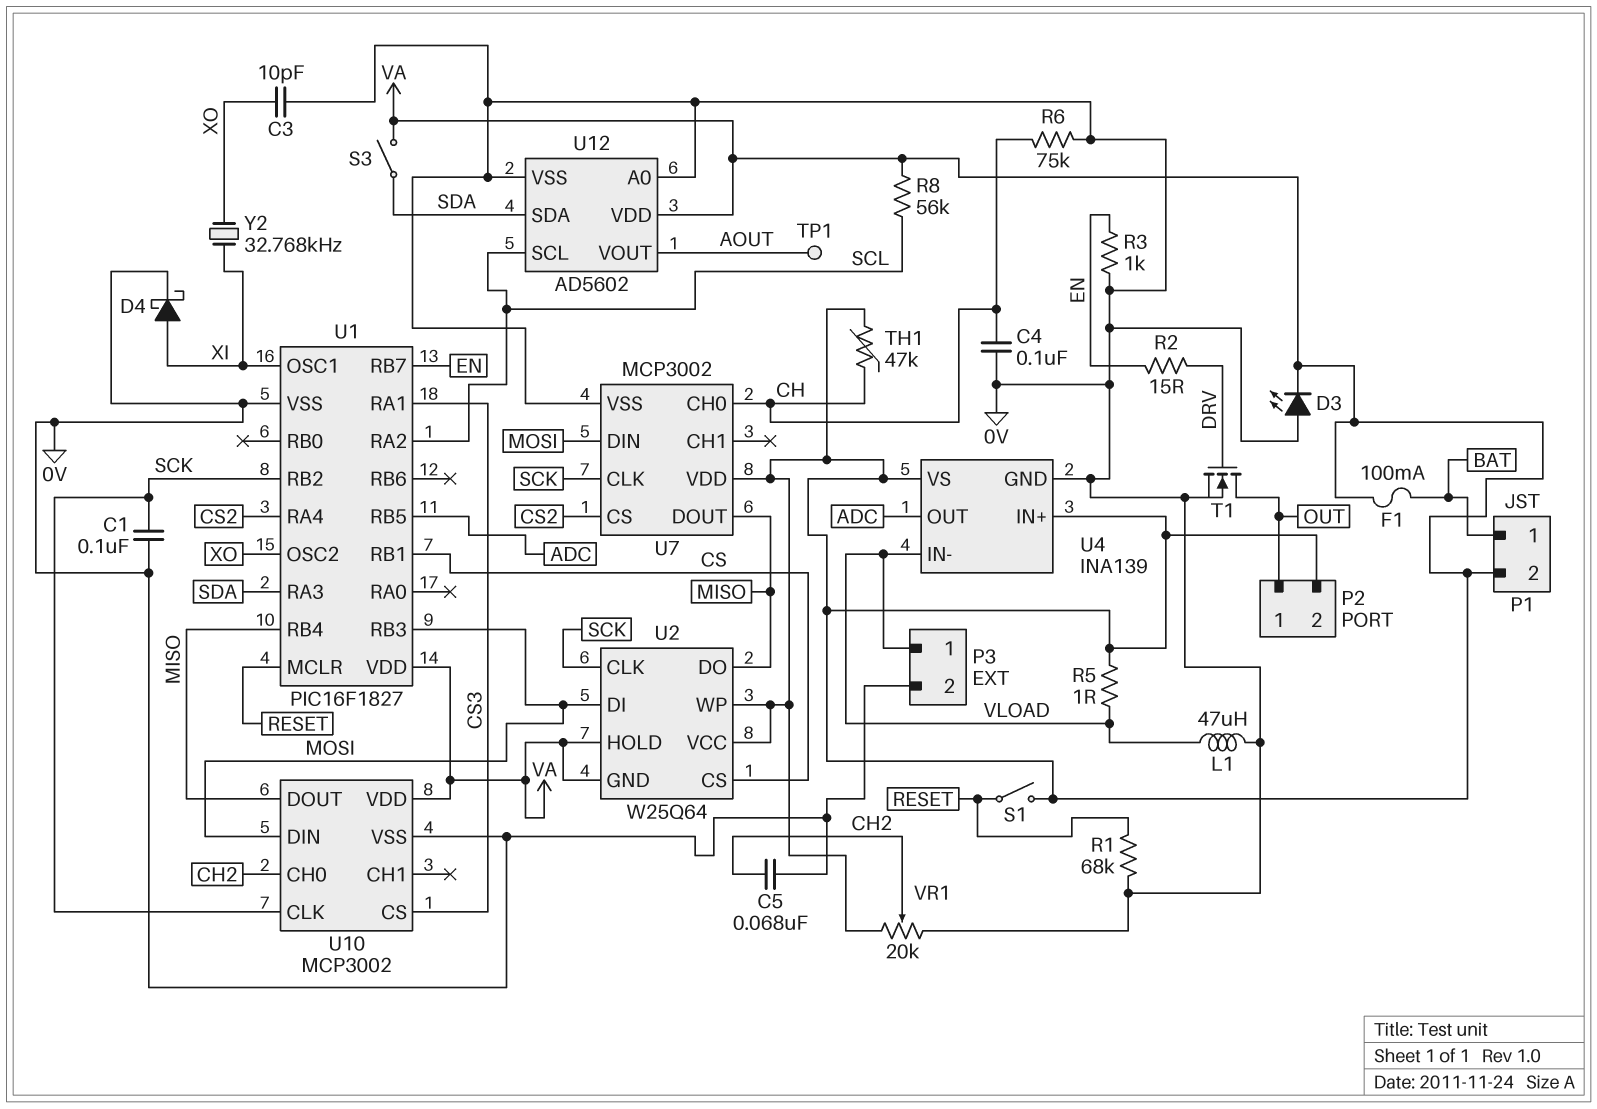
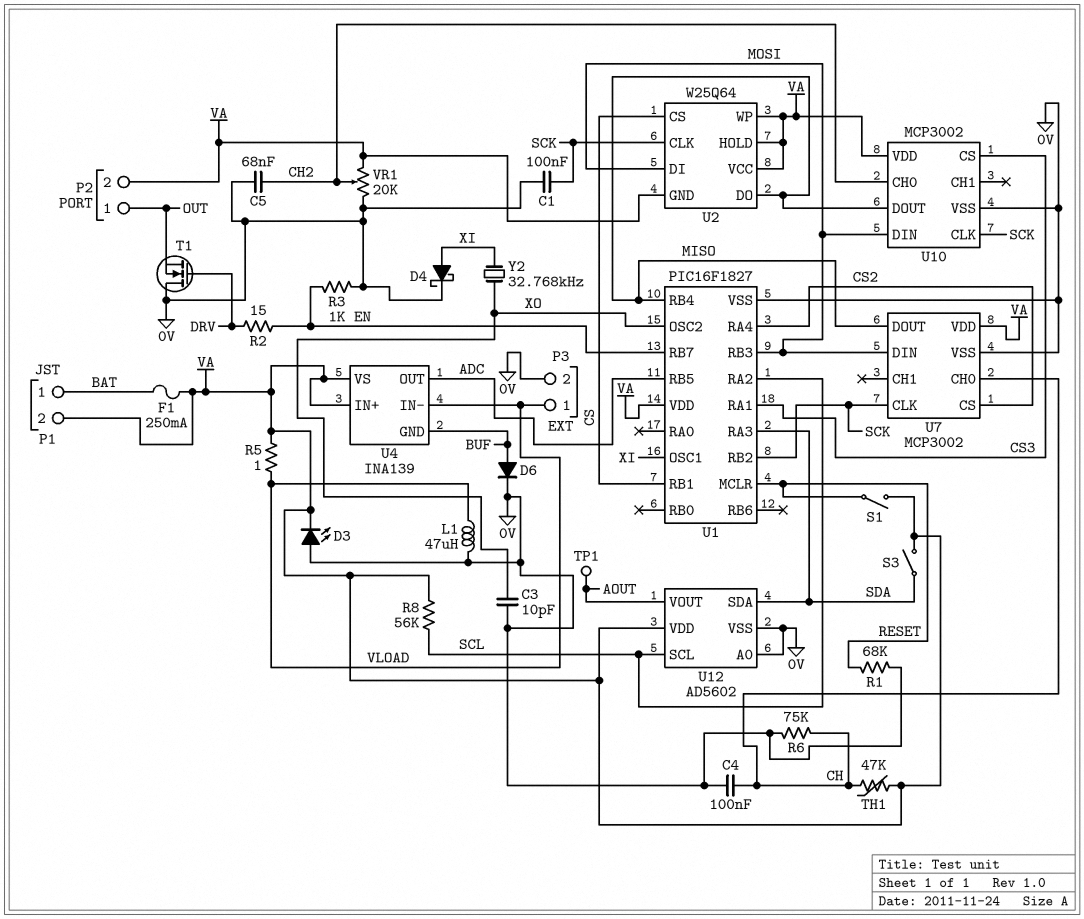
D6: none -> diode (A BUF, K 0V)
F1: 100mA (BAT, VA) -> 250mA (BAT, VA)
T1: NMOS (G DRV, D OUT, S 0V) -> NMOS (G DRV, D 0V, S OUT)
U4 pin GND: 0V -> BUF

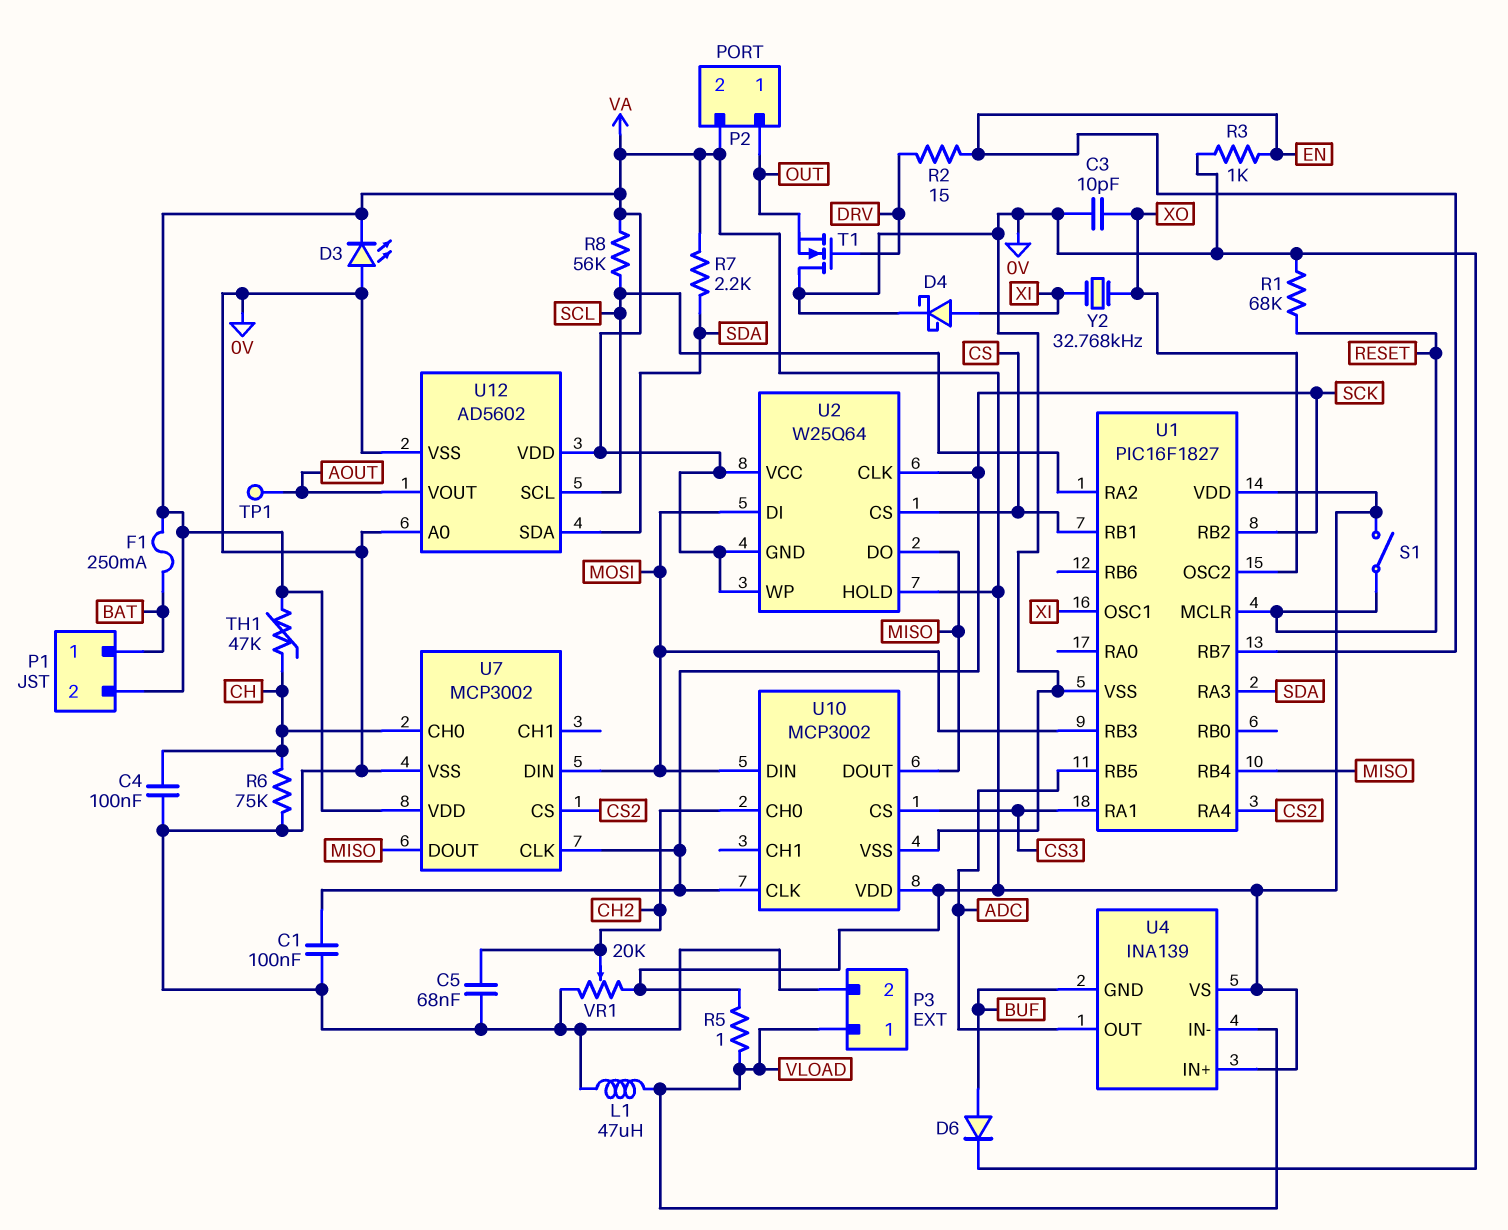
R7: none -> 2.2k (SDA, VA)
S3: switch (SDA, VA) -> none

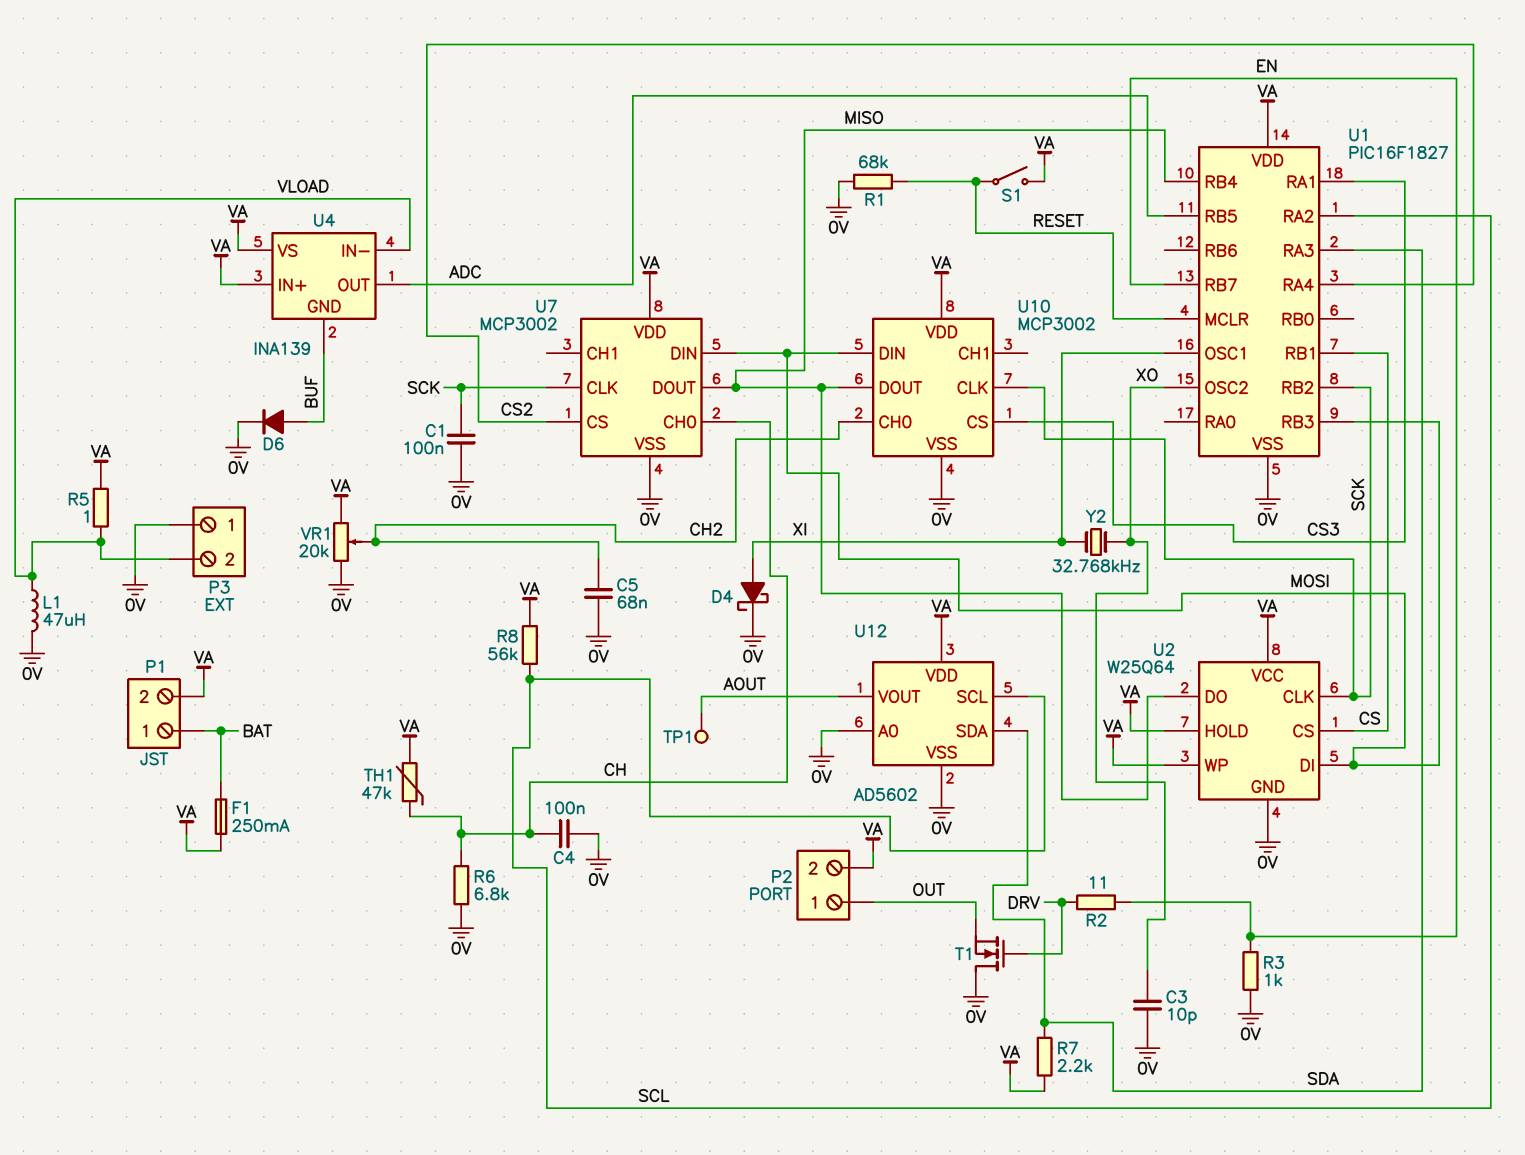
D3: LED (A 0V, K VA) -> none
P3 pin 1: VLOAD -> 0V
P3 pin 2: 0V -> VLOAD
R2: 15 (DRV, EN) -> 11 (DRV, EN)
R6: 75k (0V, CH) -> 6.8k (0V, CH)
U2 pin GND: VA -> 0V

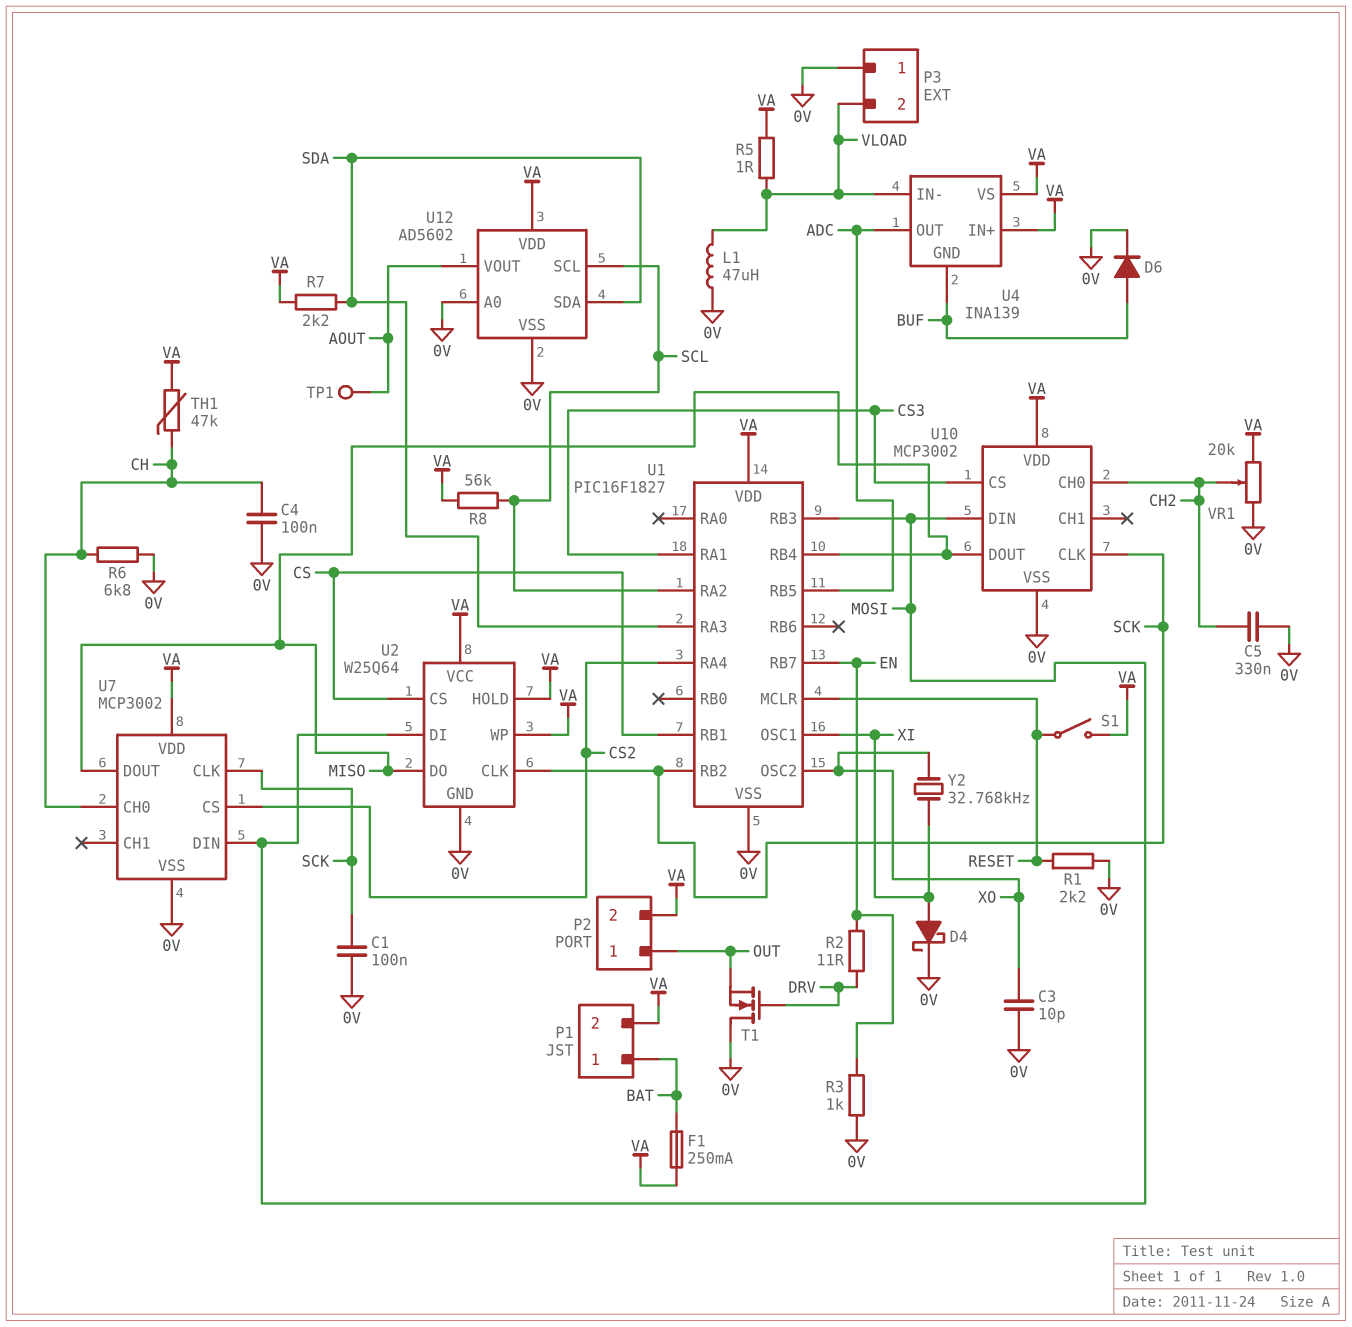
C5: 68nF (0V, CH2) -> 330nF (0V, CH2)
R1: 68k (0V, RESET) -> 2.2k (0V, RESET)

